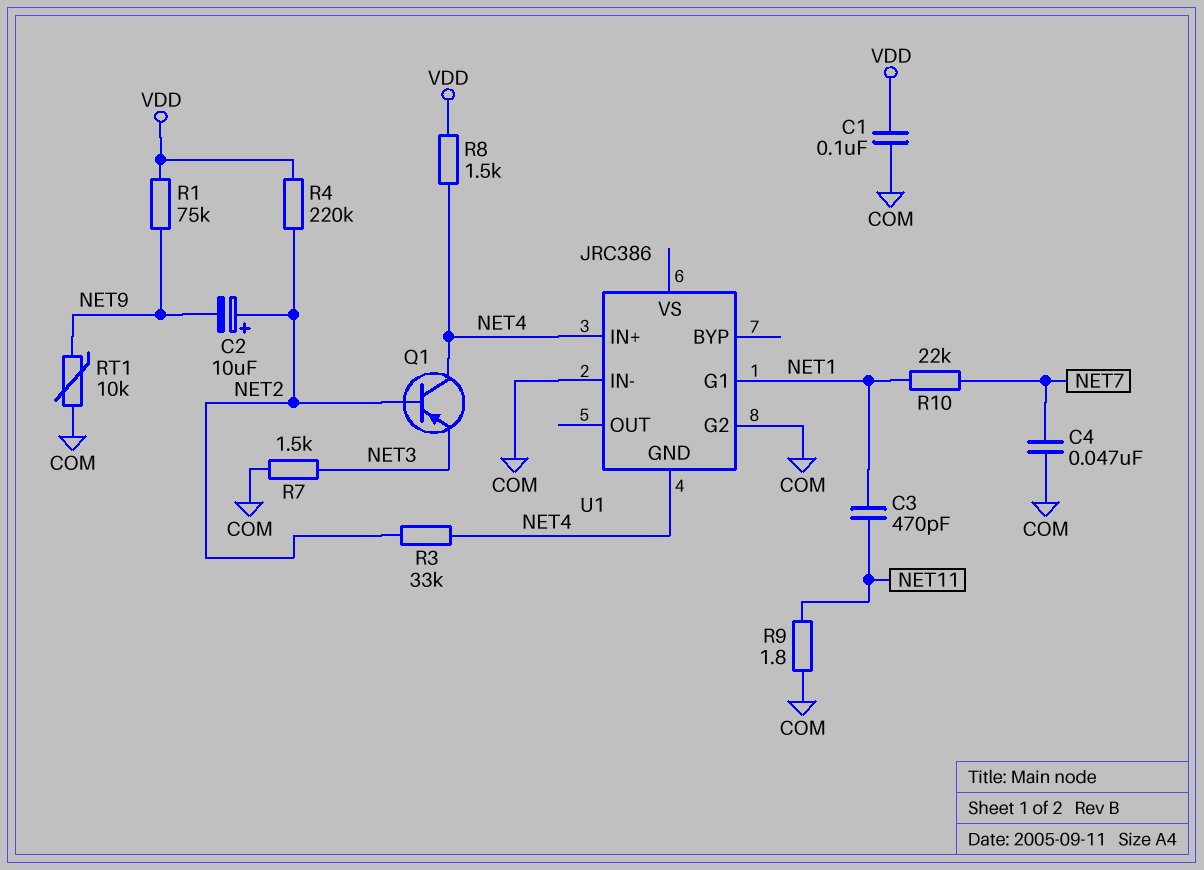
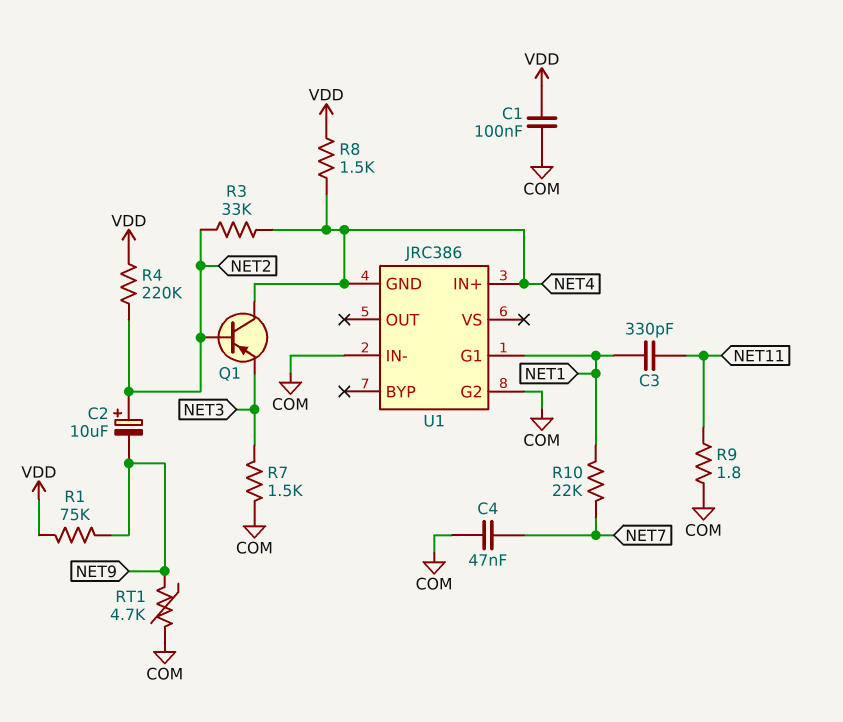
C3: 470pF (NET1, NET11) -> 330pF (NET1, NET11)
RT1: 10k (COM, NET9) -> 4.7k (COM, NET9)

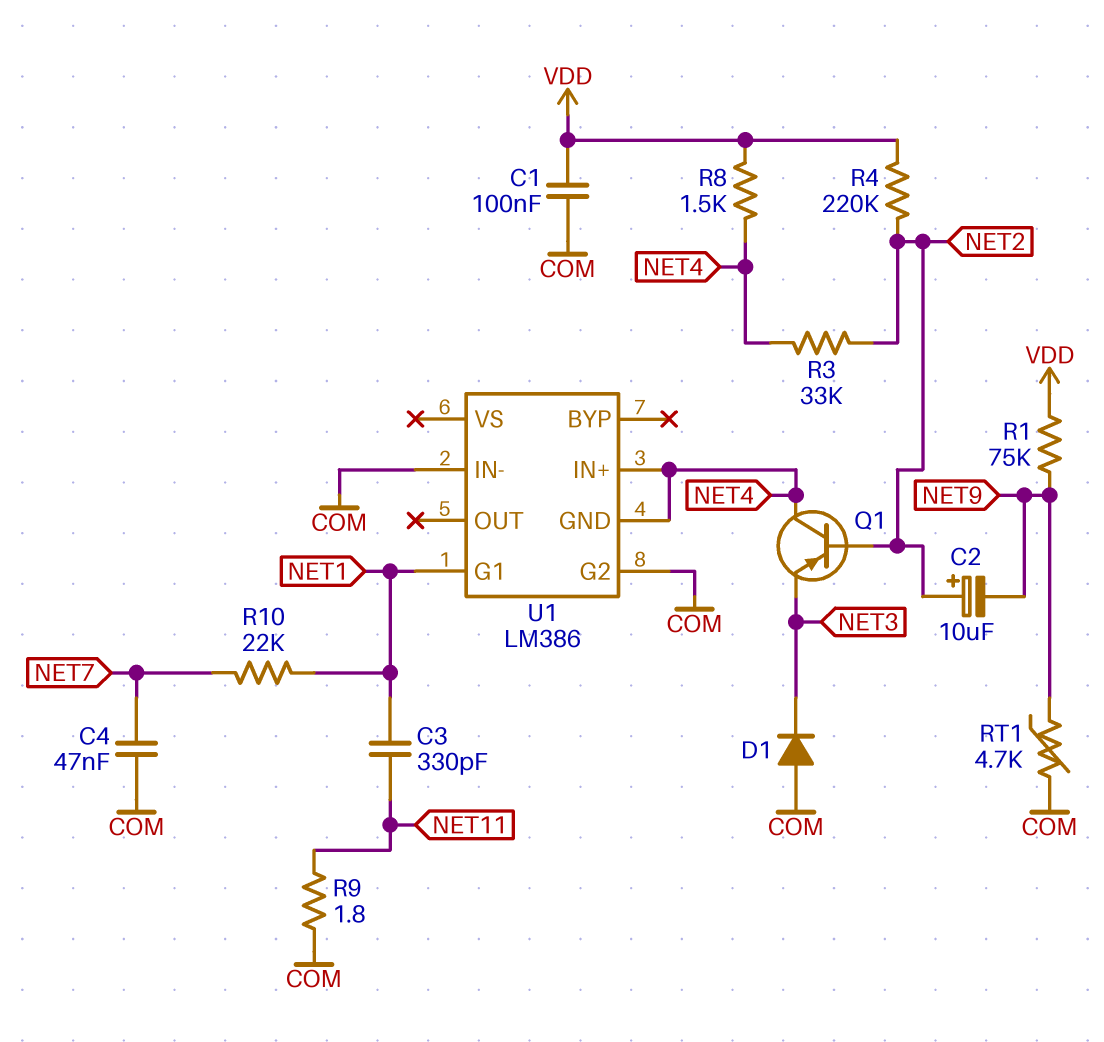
D1: none -> diode (A COM, K NET3)
R7: 1.5k (COM, NET3) -> none
U1: JRC386 -> LM386

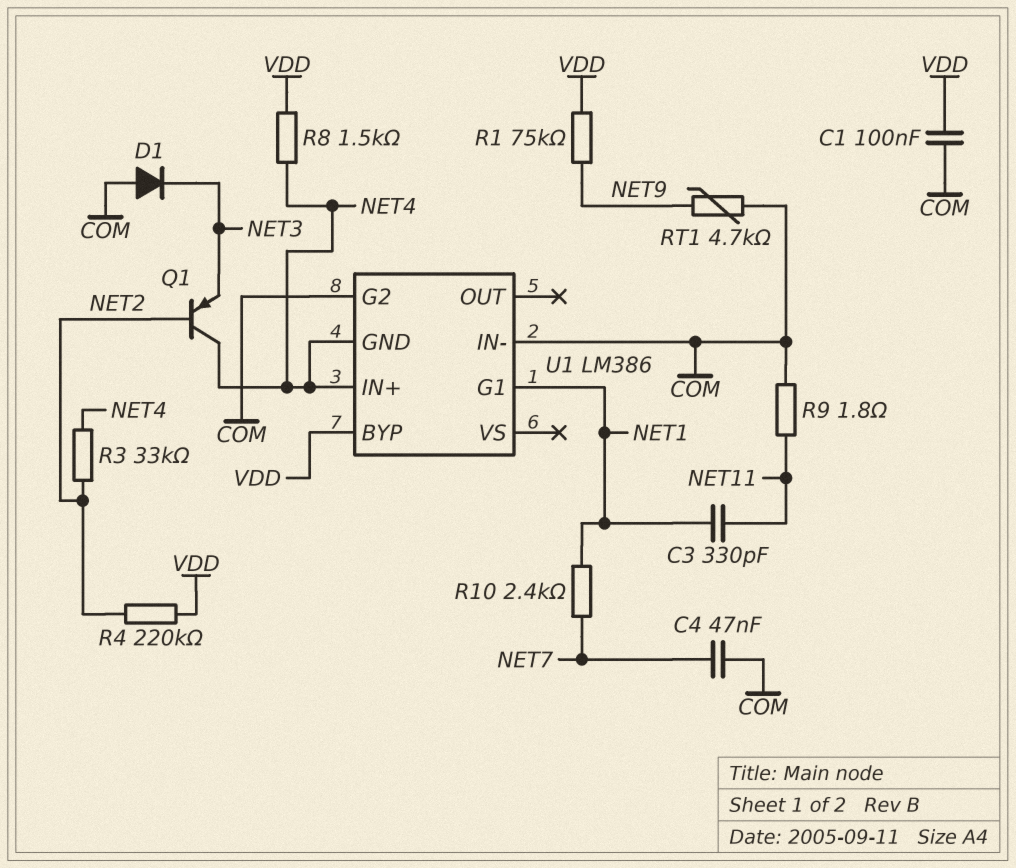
C2: 10uF (plus NET2, minus NET9) -> none
R10: 22k (NET1, NET7) -> 2.4k (NET1, NET7)
U1 pin BYP: none -> VDD

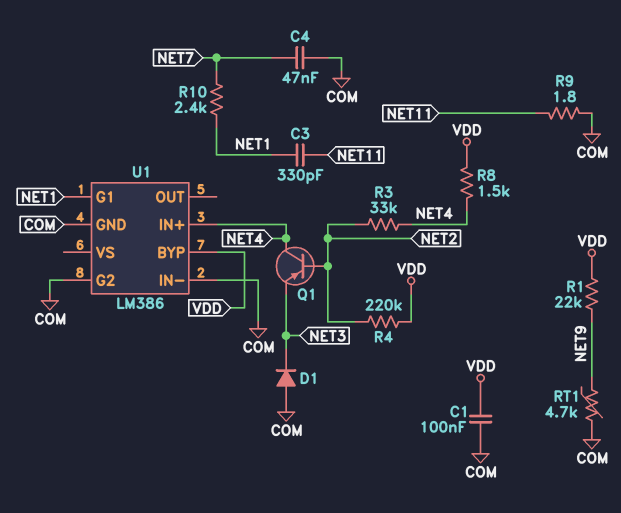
R1: 75k (NET9, VDD) -> 22k (NET9, VDD)
U1 pin GND: NET4 -> COM

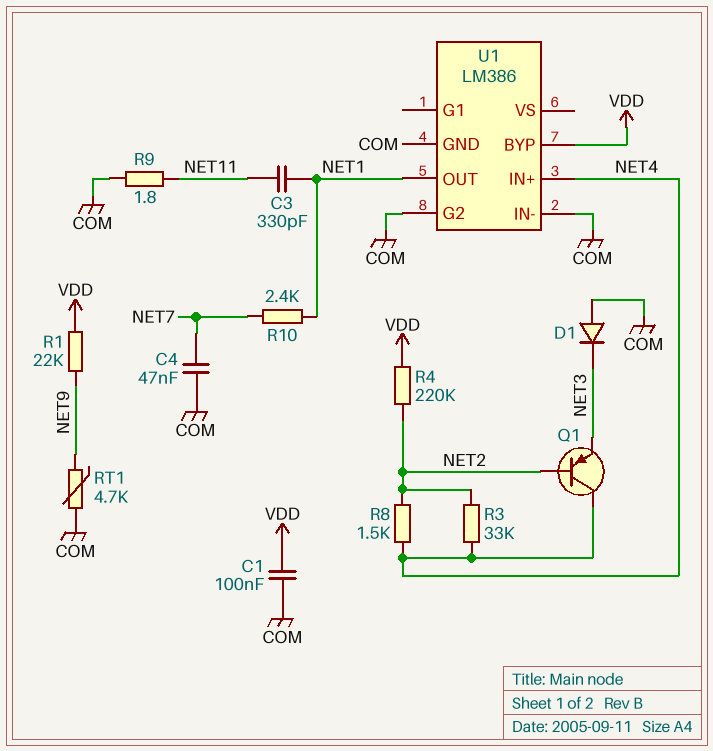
R8: 1.5k (NET4, VDD) -> 1.5k (NET2, NET4)
U1 pin G1: NET1 -> none
U1 pin OUT: none -> NET1

